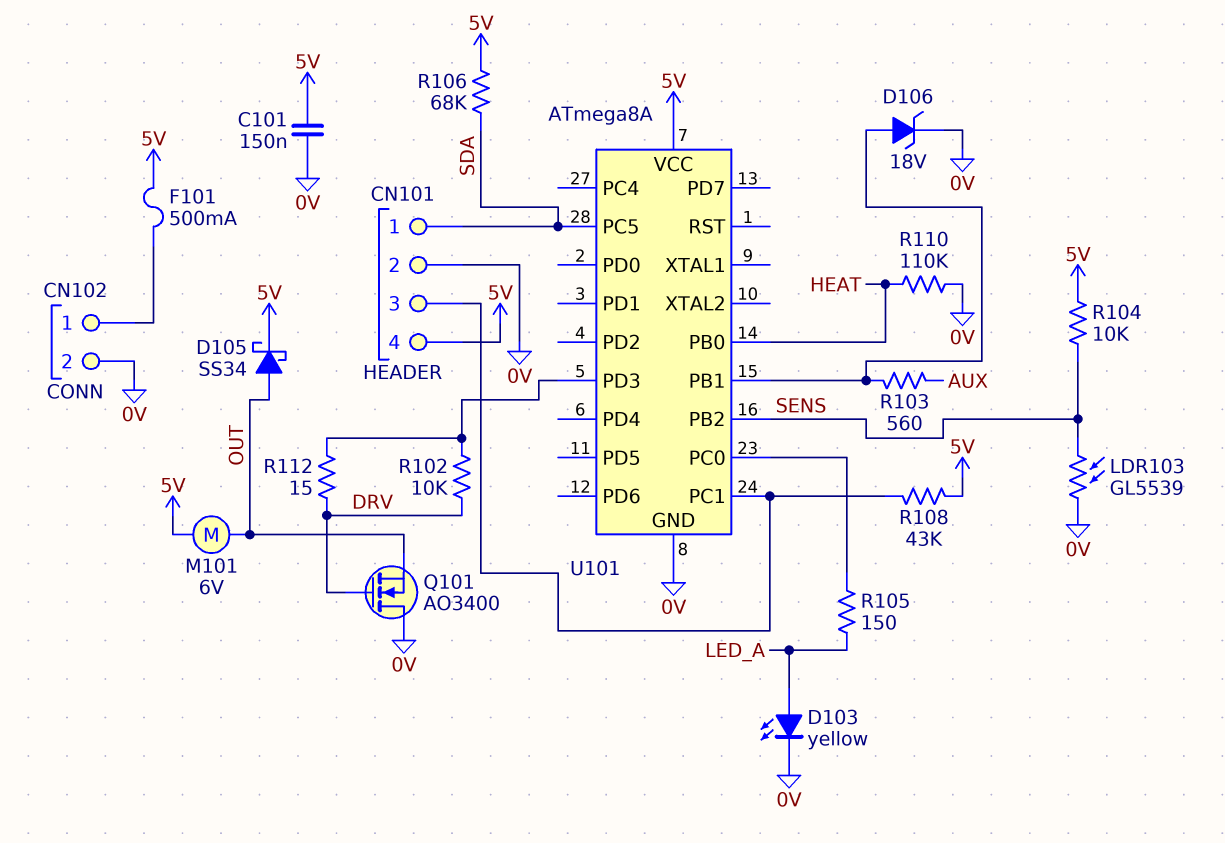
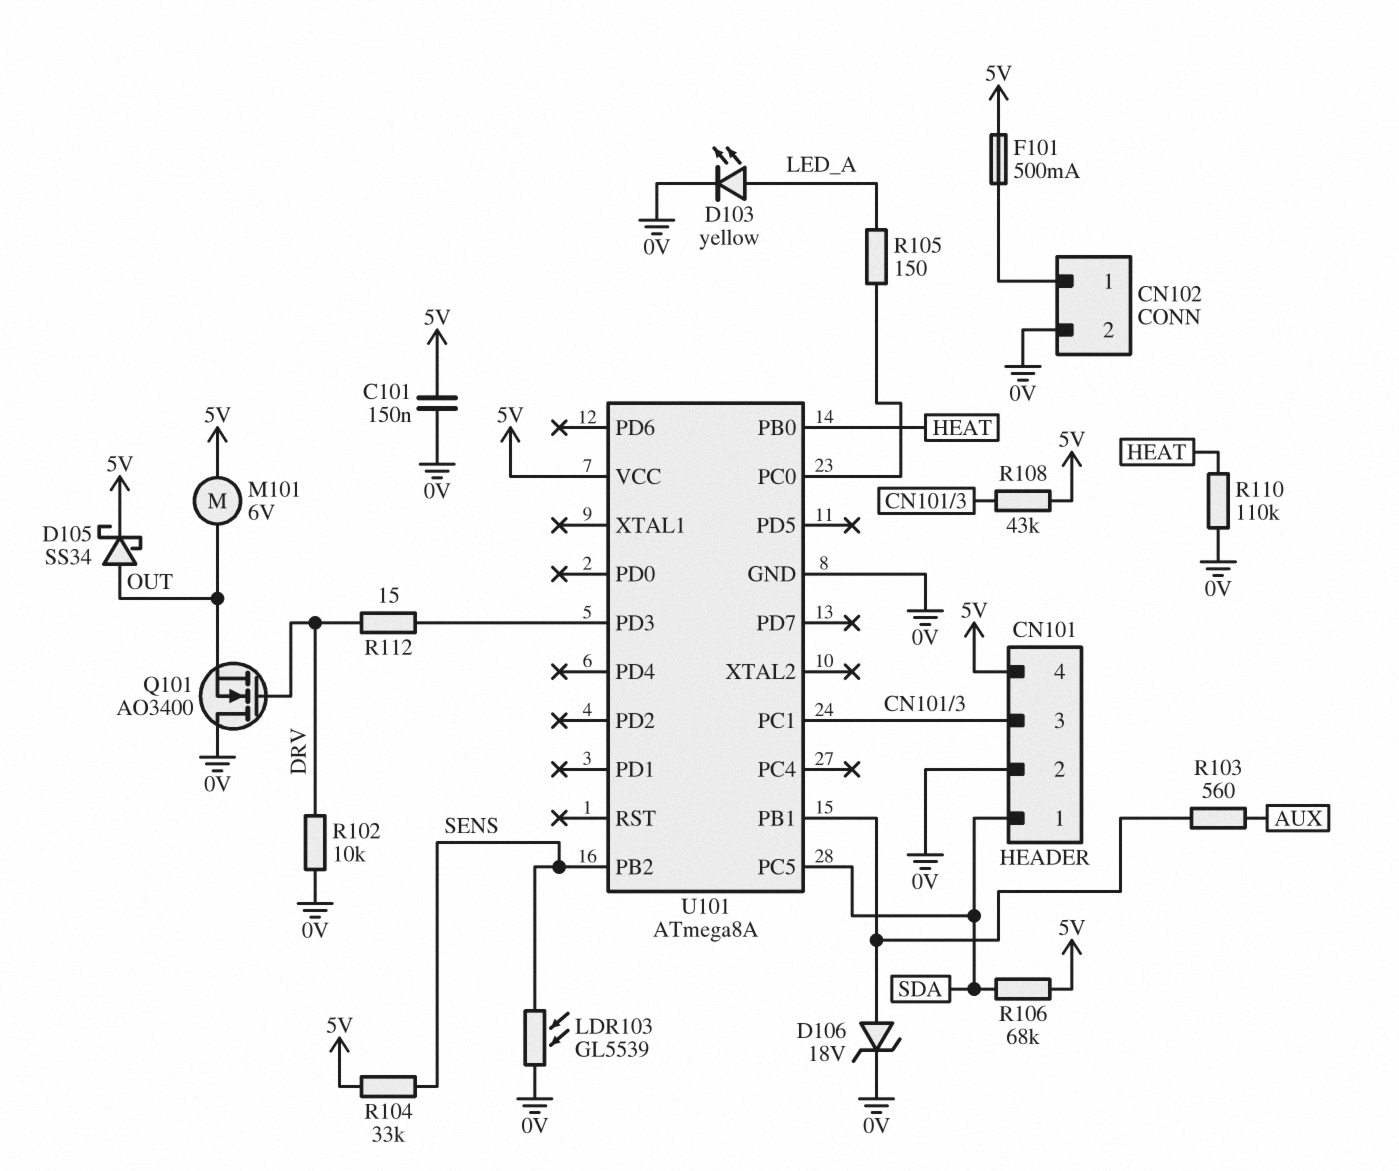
R102: 10k (DRV, U101/PD3) -> 10k (0V, DRV)
R104: 10k (5V, SENS) -> 33k (5V, SENS)

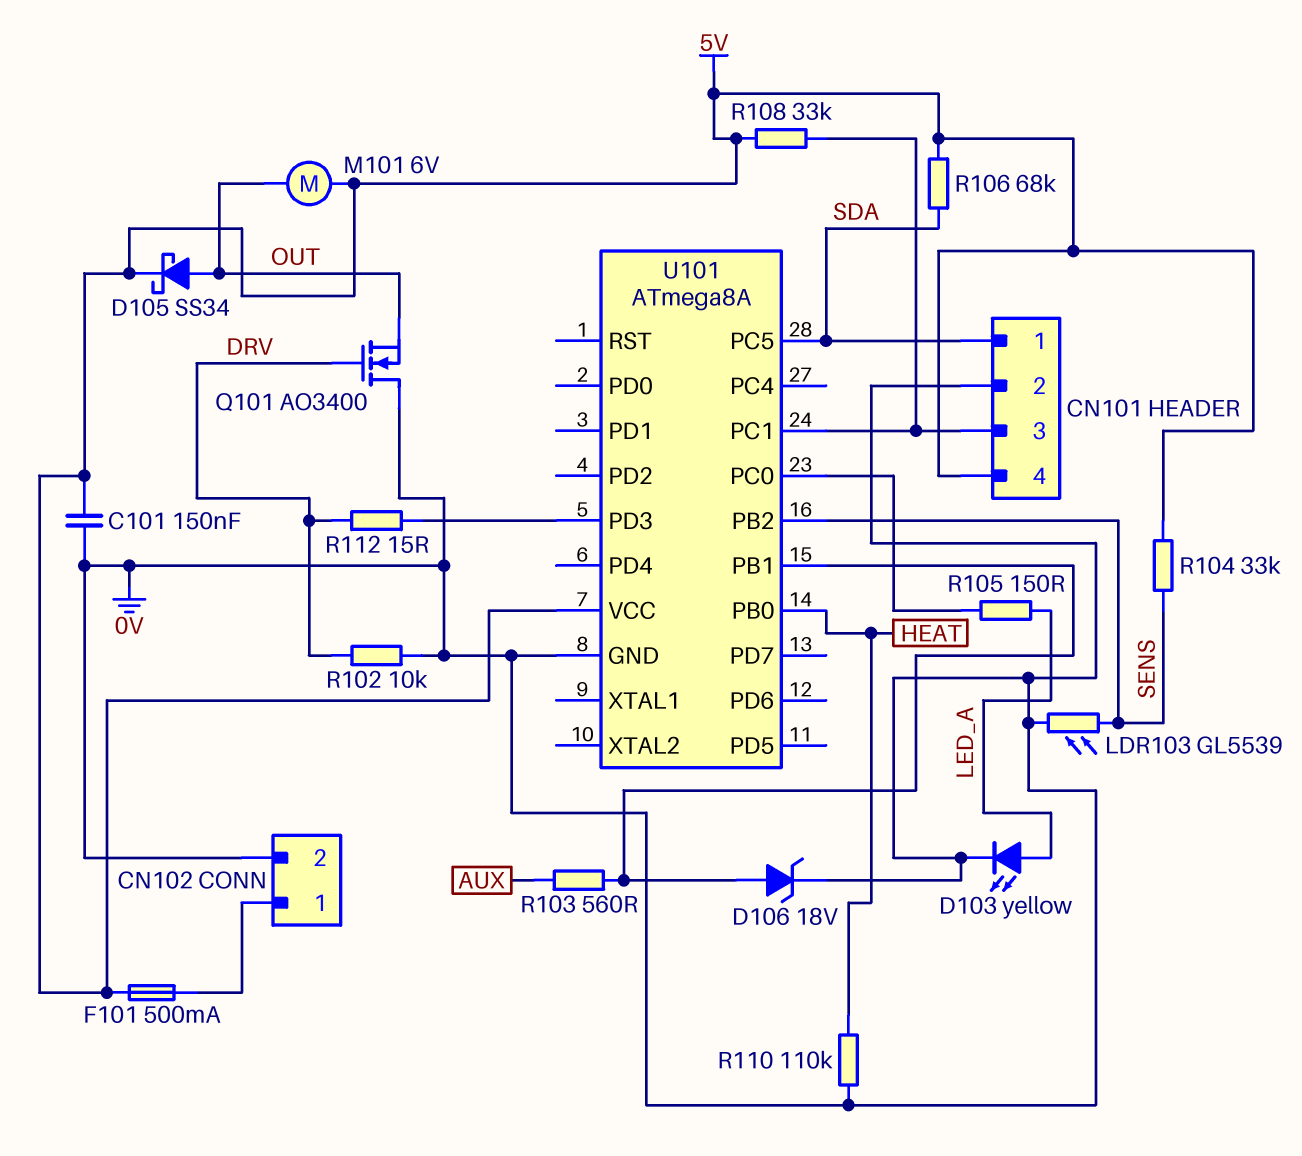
R108: 43k (5V, CN101/3) -> 33k (5V, CN101/3)

